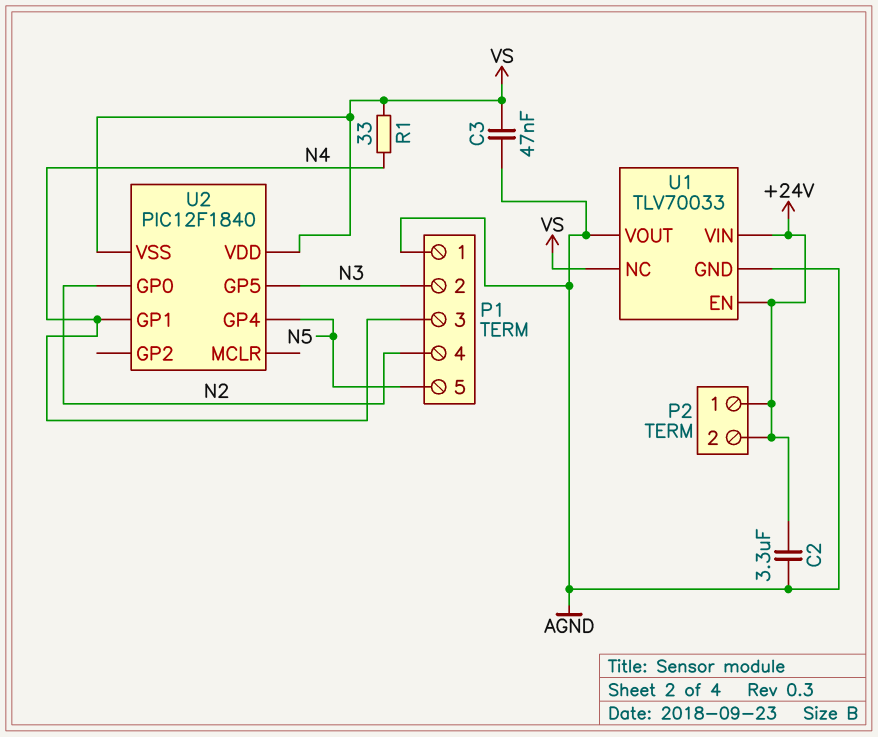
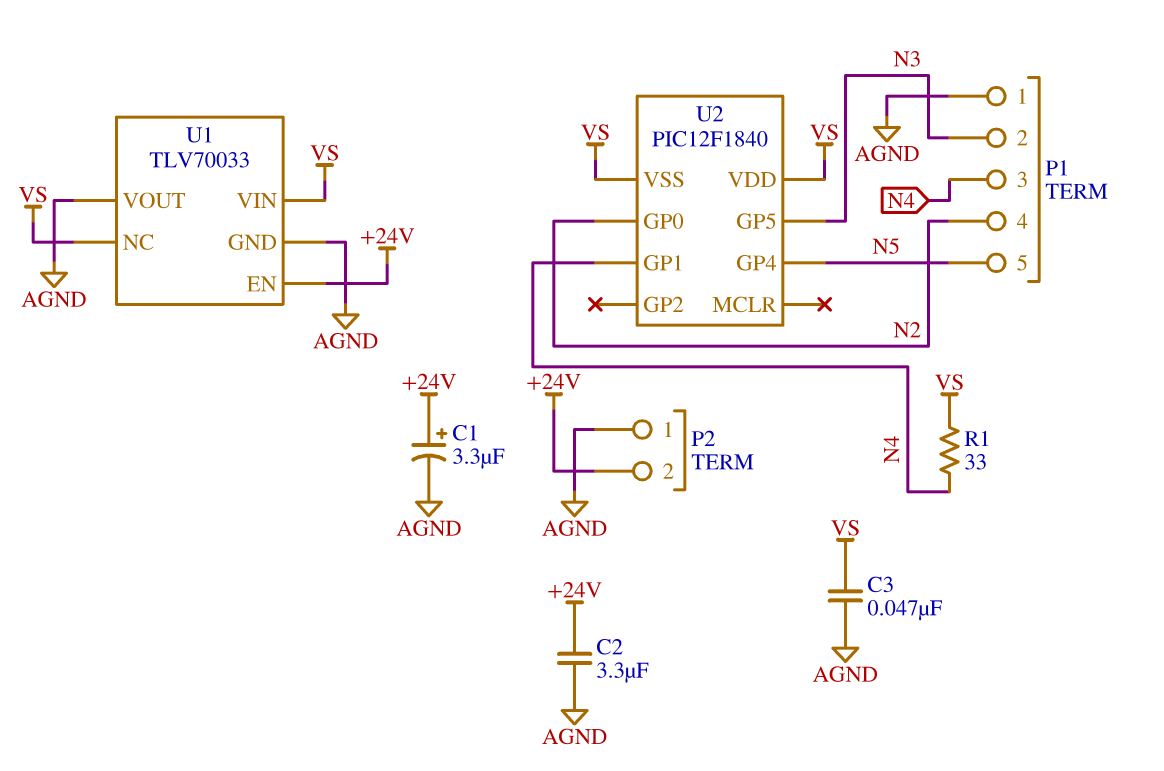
C1: none -> 3.3uF (plus +24V, minus AGND)
P2 pin 1: +24V -> AGND
U1 pin VIN: +24V -> VS

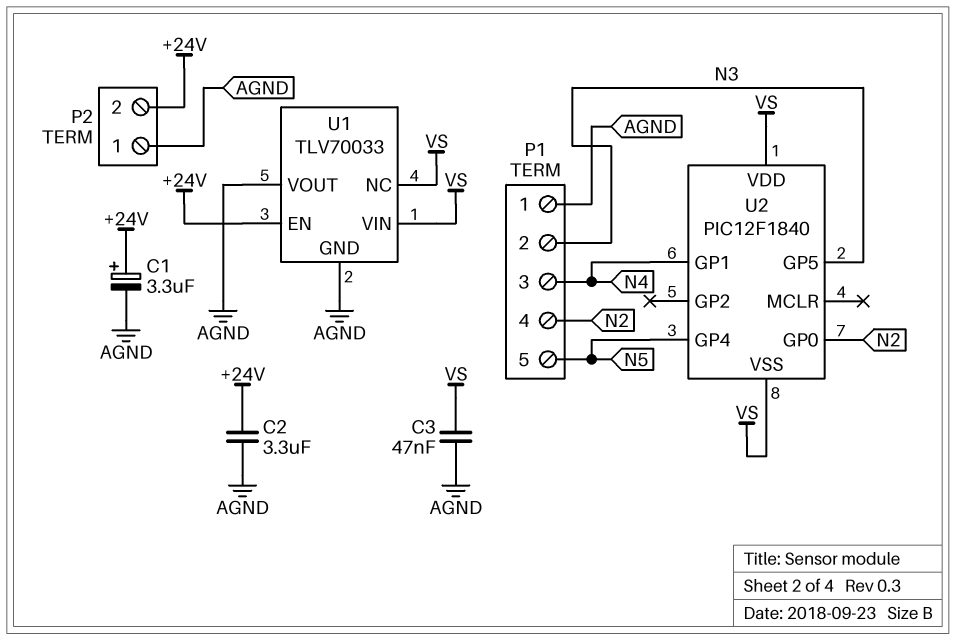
R1: 33 (N4, VS) -> none

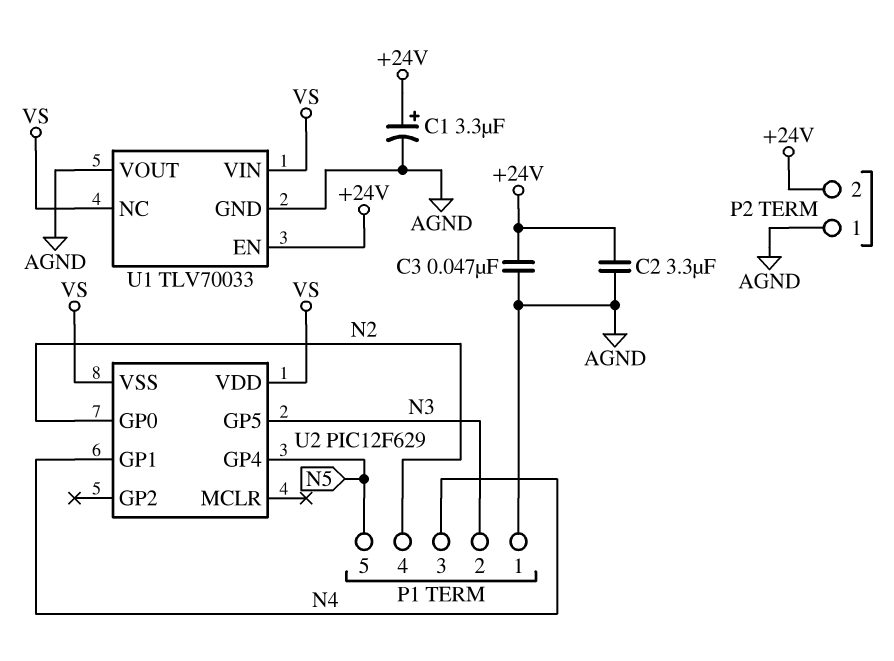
C3: 47nF (AGND, VS) -> 47nF (+24V, AGND)
U2: PIC12F1840 -> PIC12F629

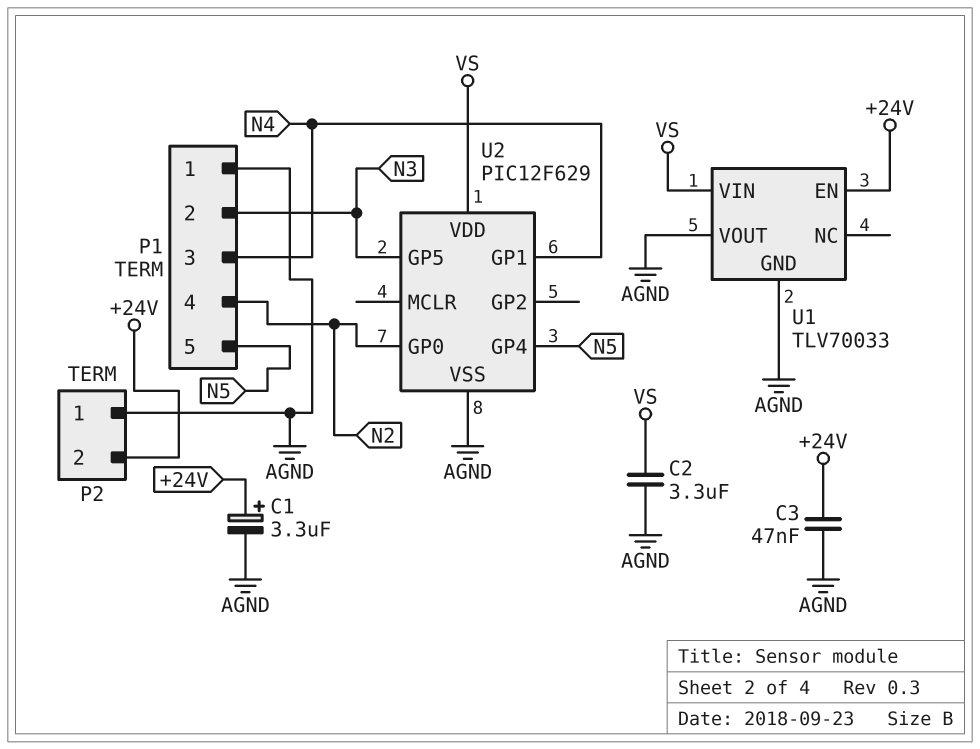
C2: 3.3uF (+24V, AGND) -> 3.3uF (AGND, VS)
U1 pin NC: VS -> none
U2 pin VSS: VS -> AGND

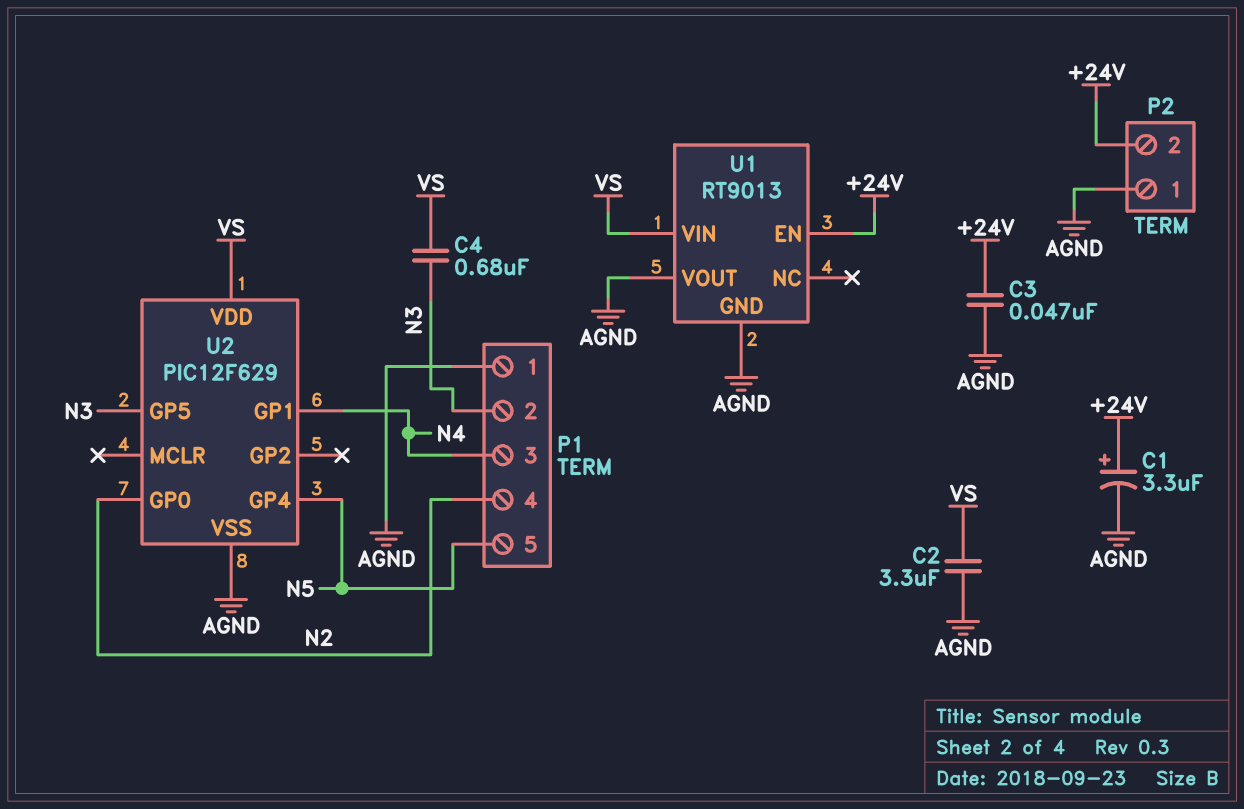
C4: none -> 680nF (N3, VS)
U1: TLV70033 -> RT9013

